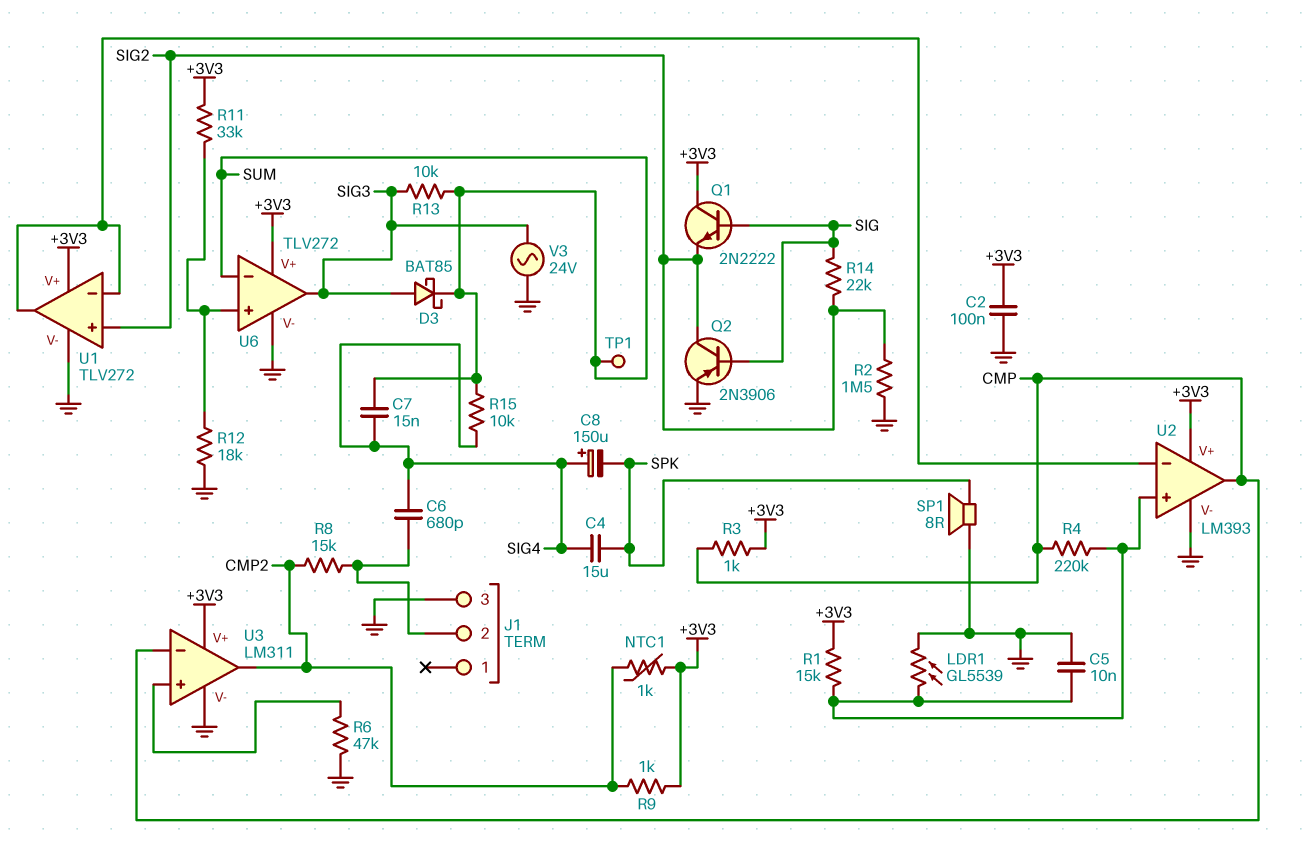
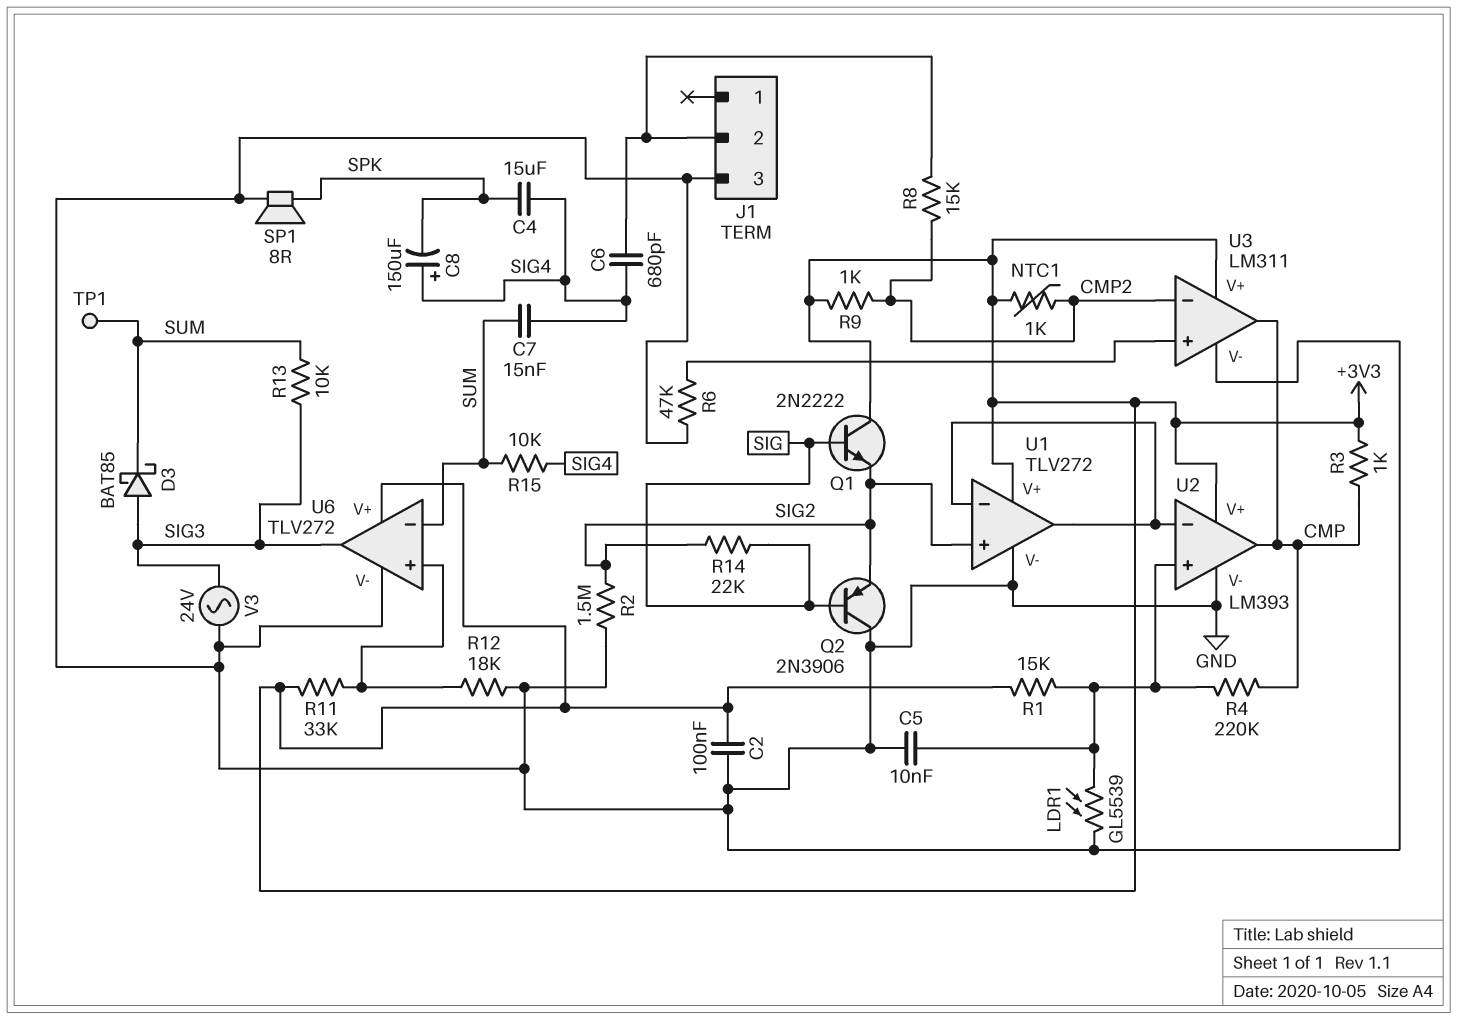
Q2: PNP 2N3906 (B SIG, C SIG2, E GND) -> PNP 2N3906 (B SIG, C GND, E SIG2)
U3 pin in-: CMP -> CMP2
U3 pin out: CMP2 -> CMP

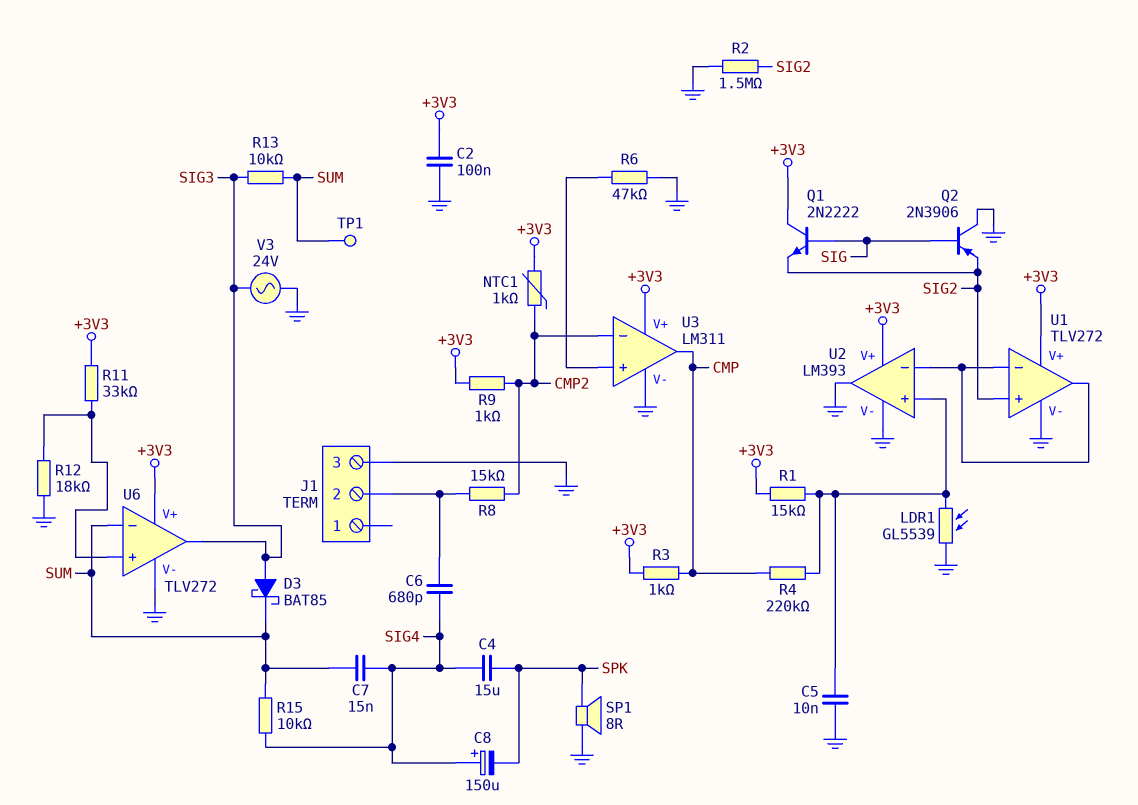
R14: 22k (SIG, SIG2) -> none
U2 pin out: CMP -> GND

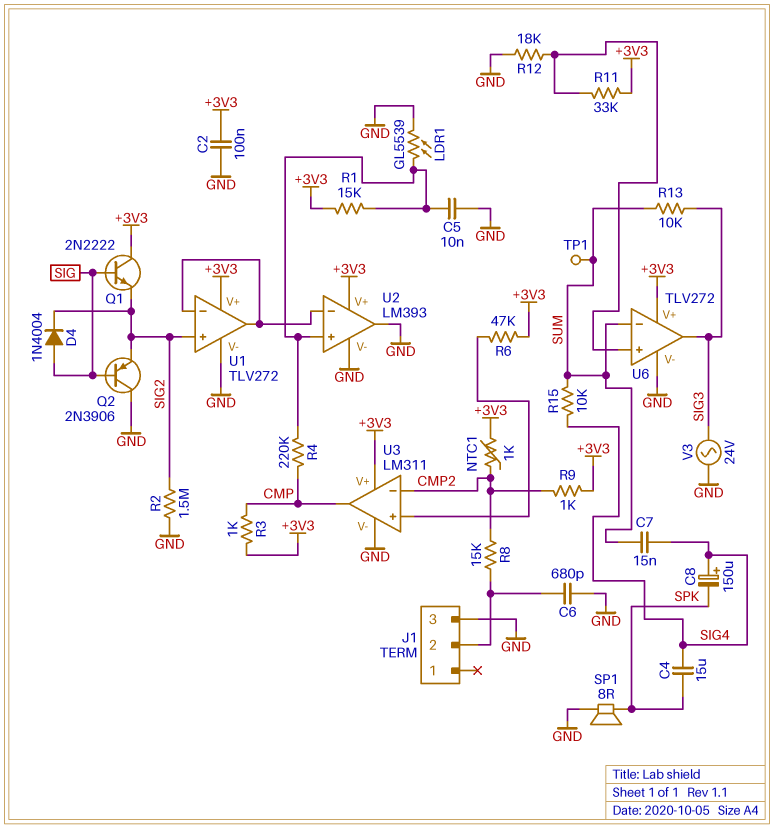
C6: 680pF (J1/2, SIG4) -> 680pF (GND, J1/2)
D3: schottky BAT85 (A SIG3, K SUM) -> none
D4: none -> diode 1N4004 (A SIG, K SIG2)
R6: 47k (GND, U3/in+) -> 47k (+3V3, U3/in+)

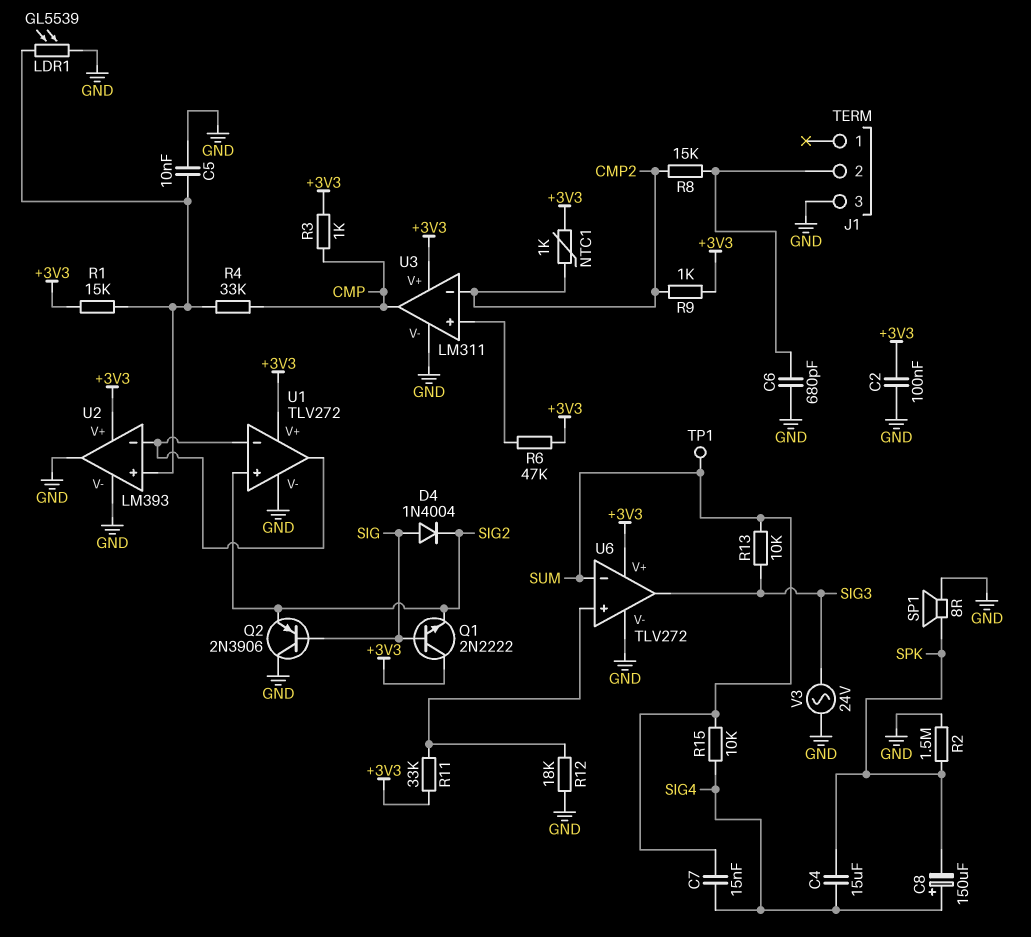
R2: 1.5M (GND, SIG2) -> 1.5M (GND, SPK)
R4: 220k (CMP, U2/in+) -> 33k (CMP, U2/in+)

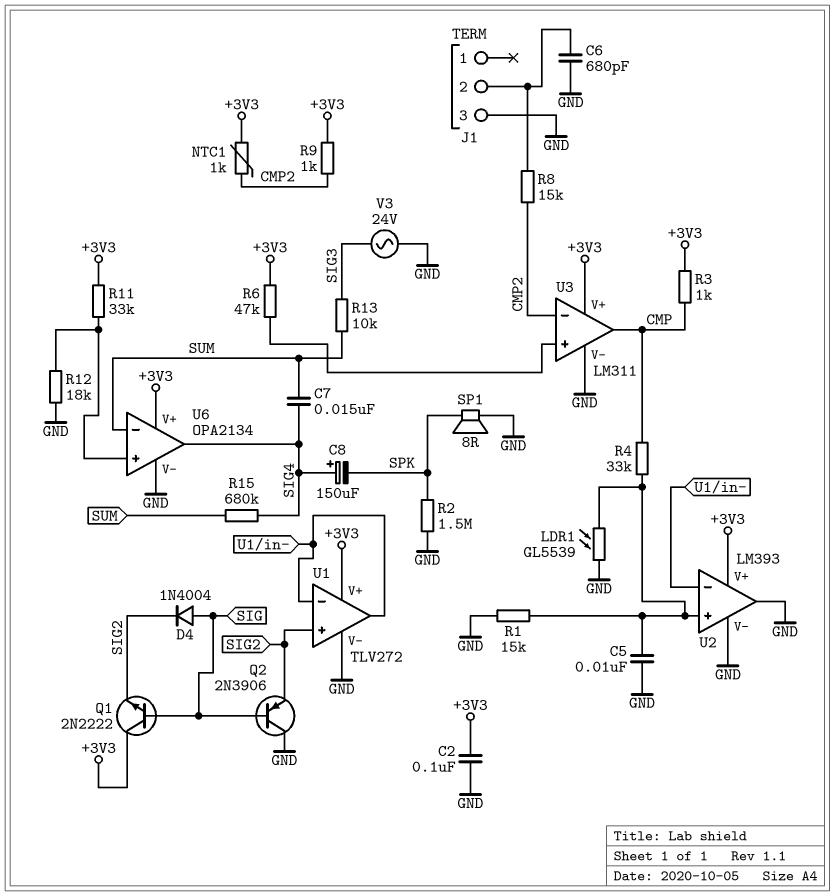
C4: 15uF (SIG4, SPK) -> none
R1: 15k (+3V3, U2/in+) -> 15k (GND, U2/in+)
R15: 10k (SIG4, SUM) -> 680k (SIG4, SUM)
TP1: test point (SUM) -> none
U6: TLV272 -> OPA2134
U6 pin out: SIG3 -> SIG4

